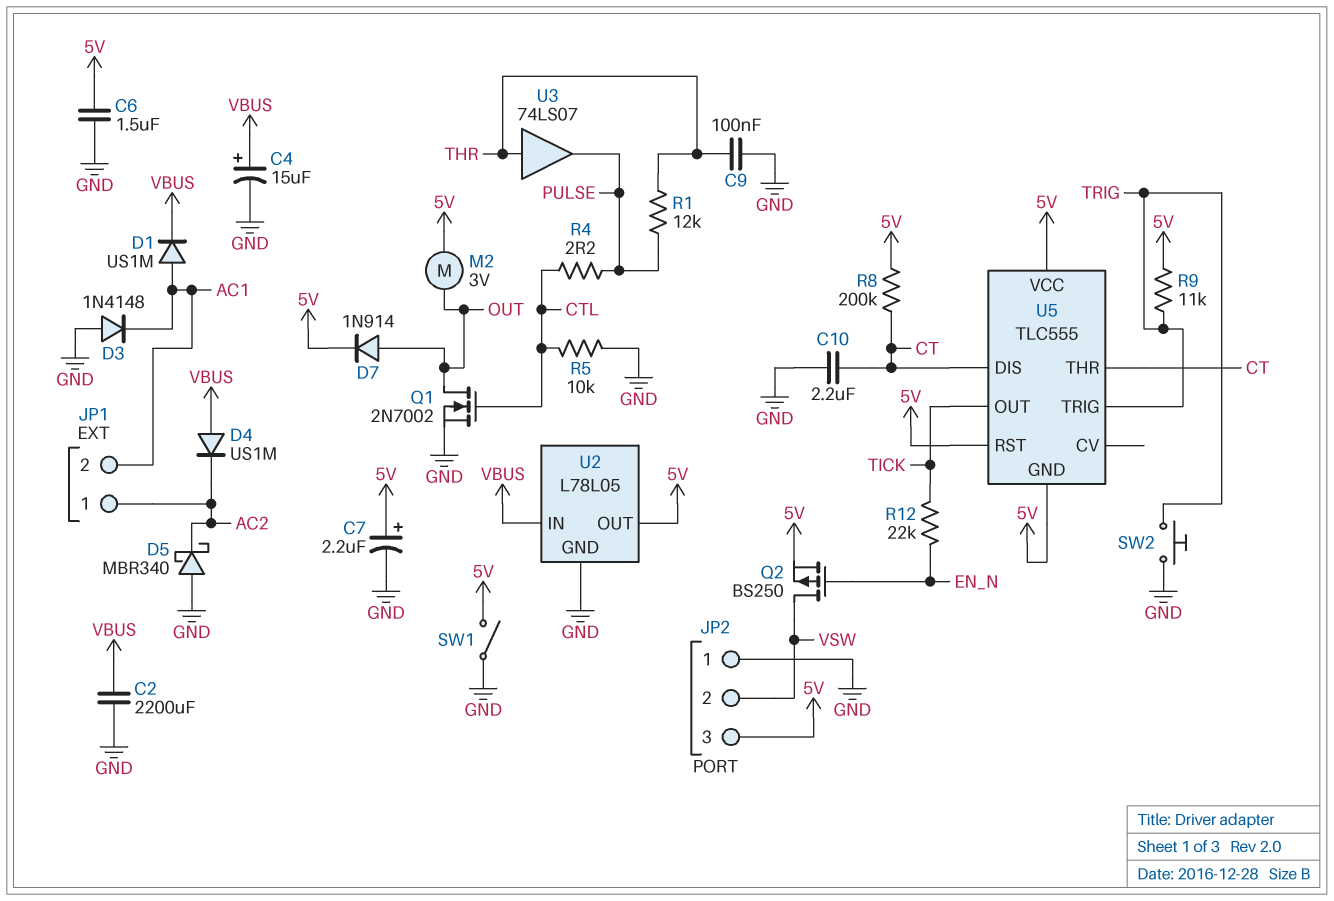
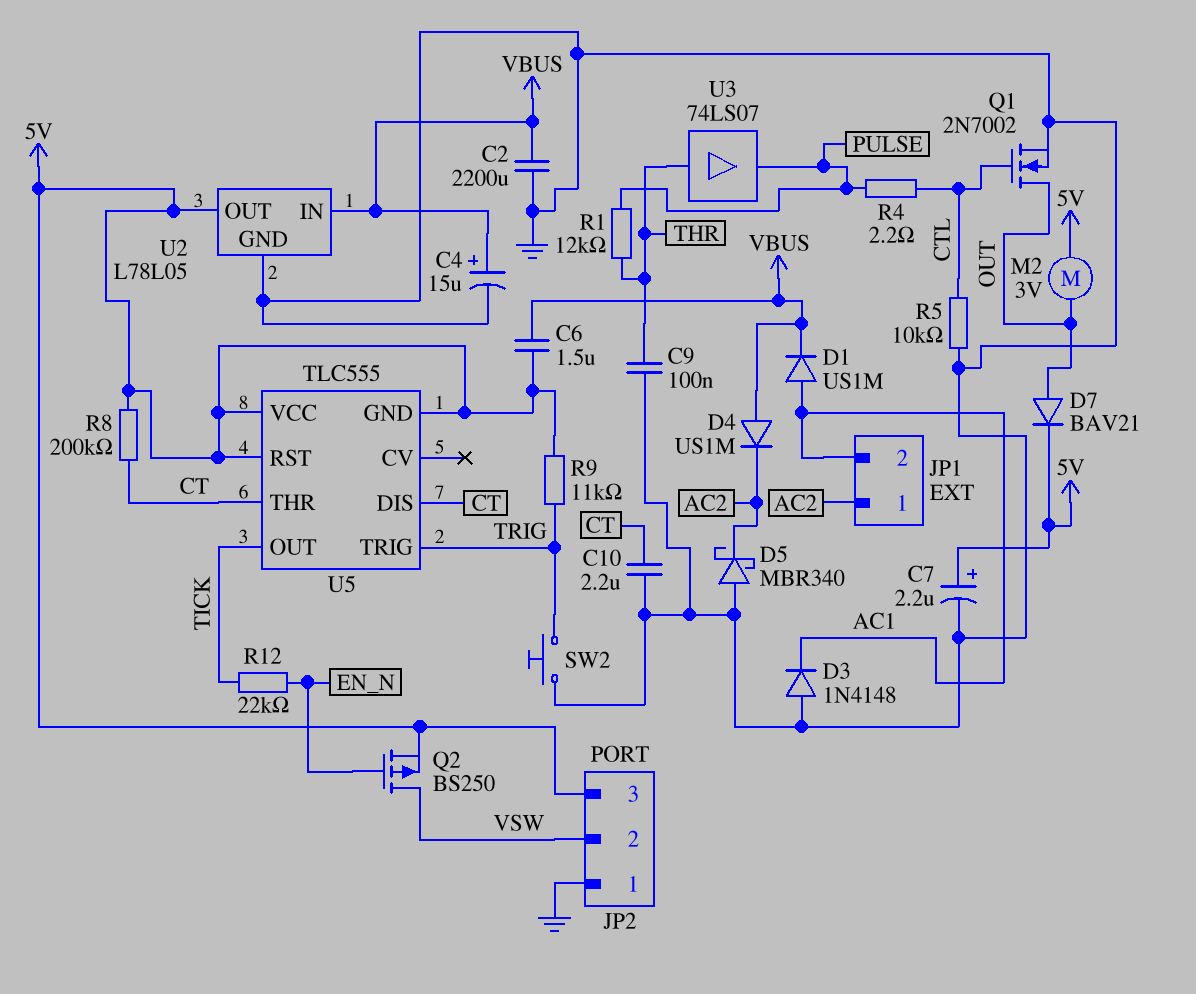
C6: 1.5uF (5V, GND) -> 1.5uF (5V, VBUS)
D7: diode 1N914 (A OUT, K 5V) -> diode BAV21 (A OUT, K 5V)
SW1: switch (5V, GND) -> none

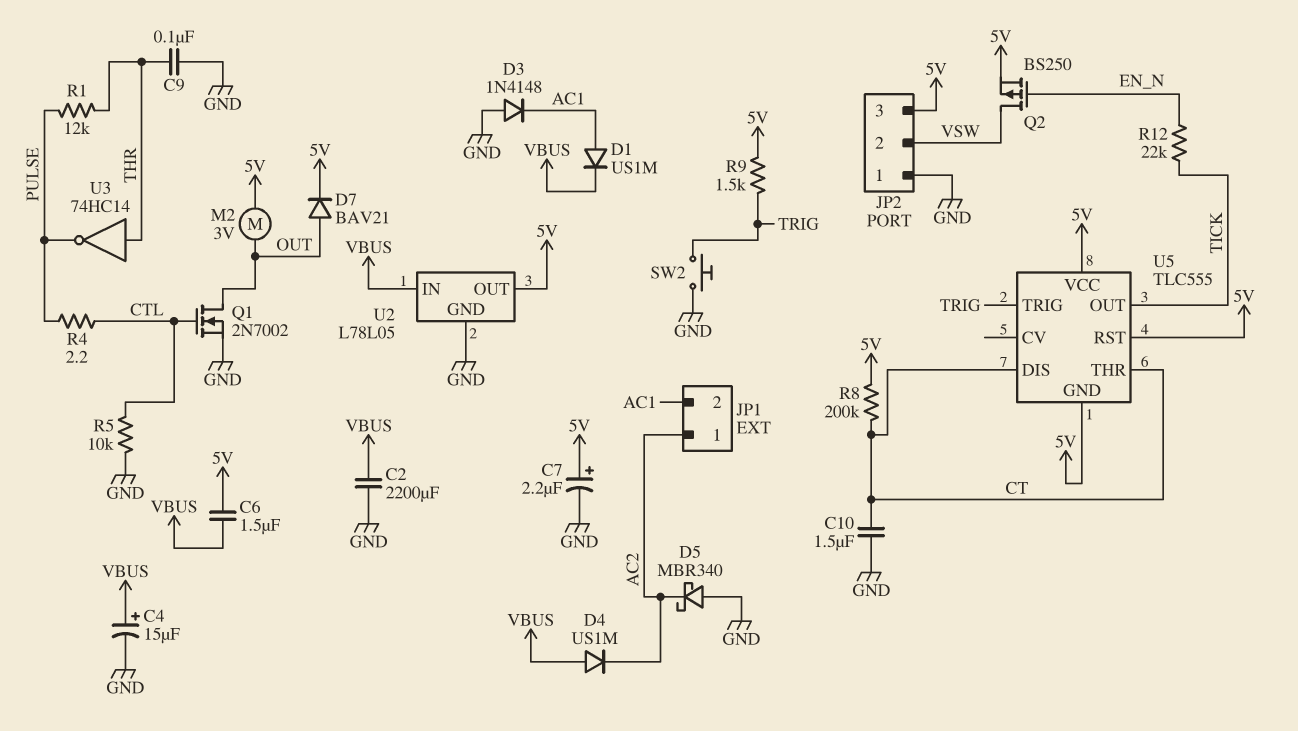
C10: 2.2uF (CT, GND) -> 1.5uF (CT, GND)
R9: 11k (5V, TRIG) -> 1.5k (5V, TRIG)
U3: buffer 74LS07 (in THR, out PULSE) -> NOT 74HC14 (in THR, out PULSE)

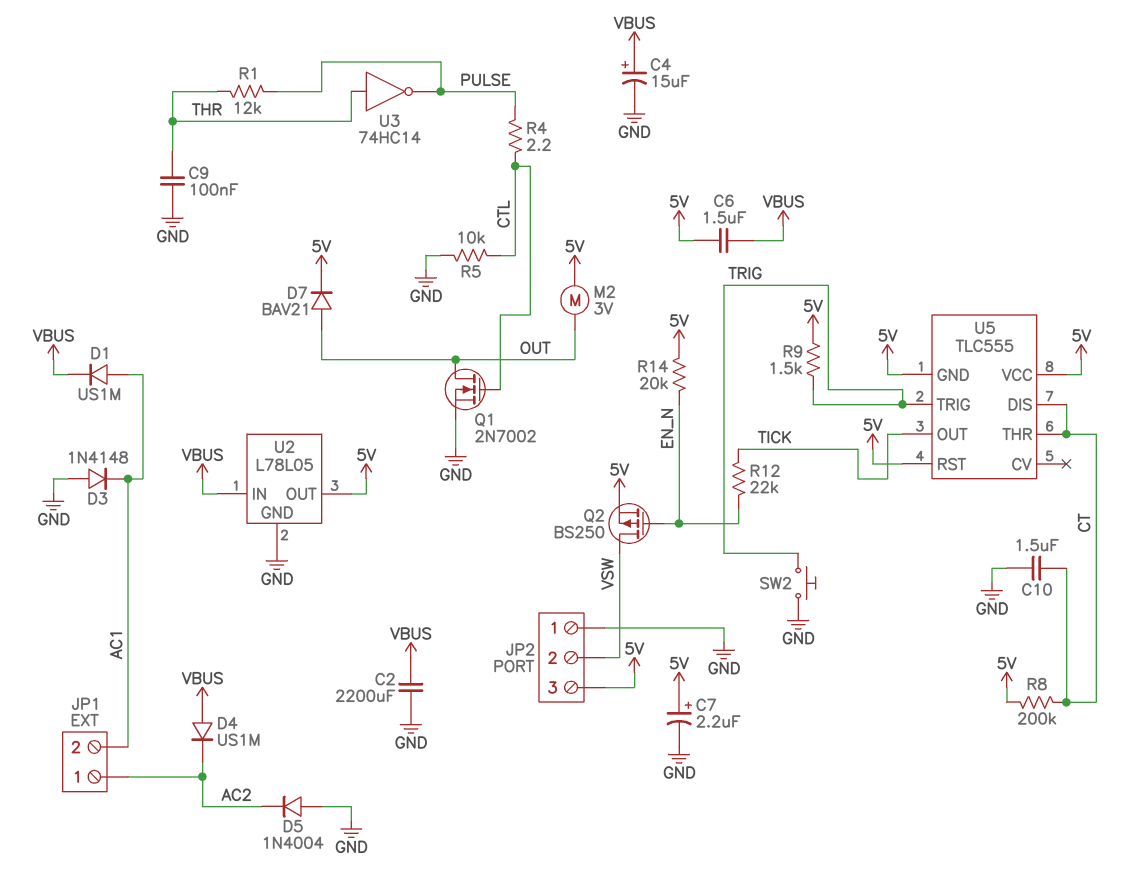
D5: schottky MBR340 (A GND, K AC2) -> diode 1N4004 (A GND, K AC2)
R14: none -> 20k (5V, EN_N)

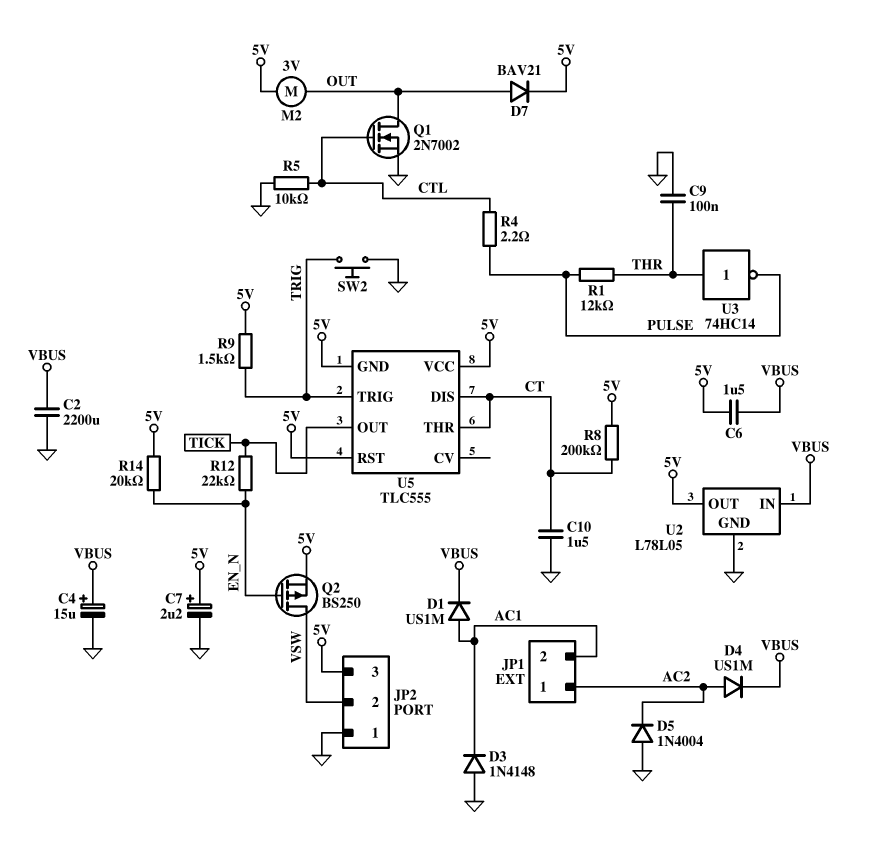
D4: diode US1M (A VBUS, K AC2) -> diode US1M (A AC2, K VBUS)

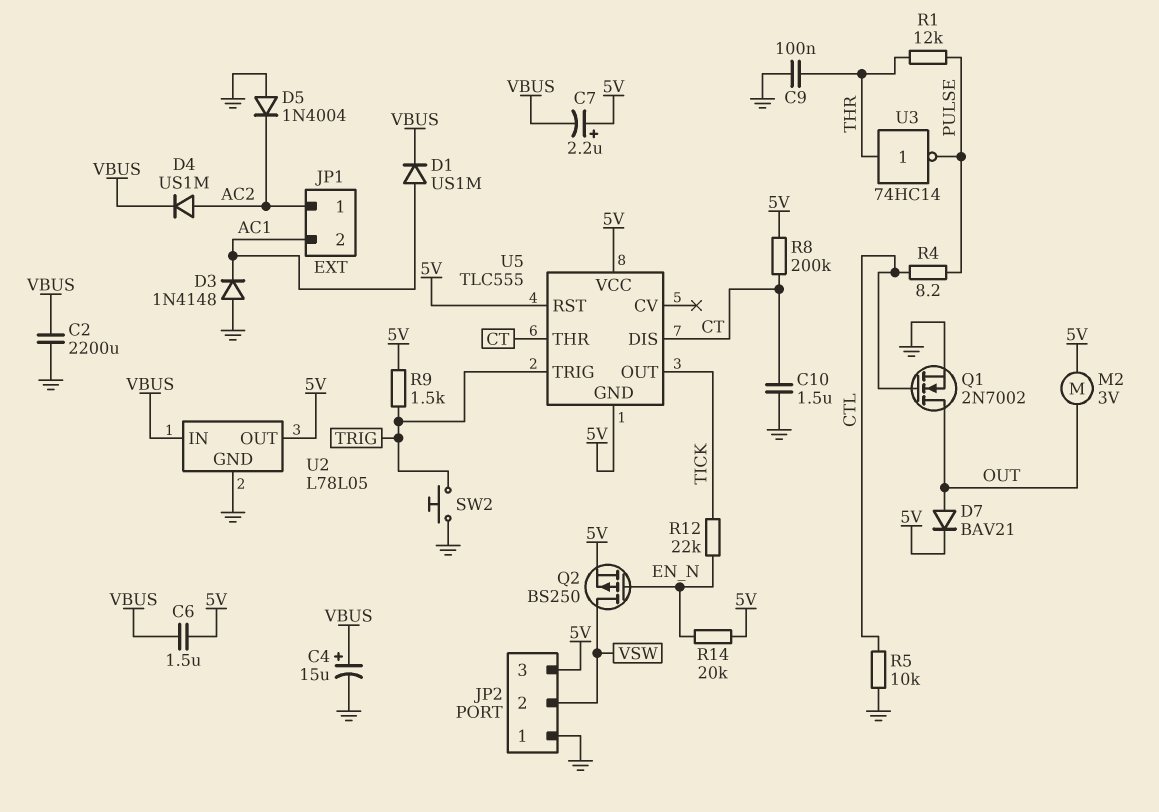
C7: 2.2uF (plus 5V, minus GND) -> 2.2uF (plus 5V, minus VBUS)
R4: 2.2 (CTL, PULSE) -> 8.2 (CTL, PULSE)

